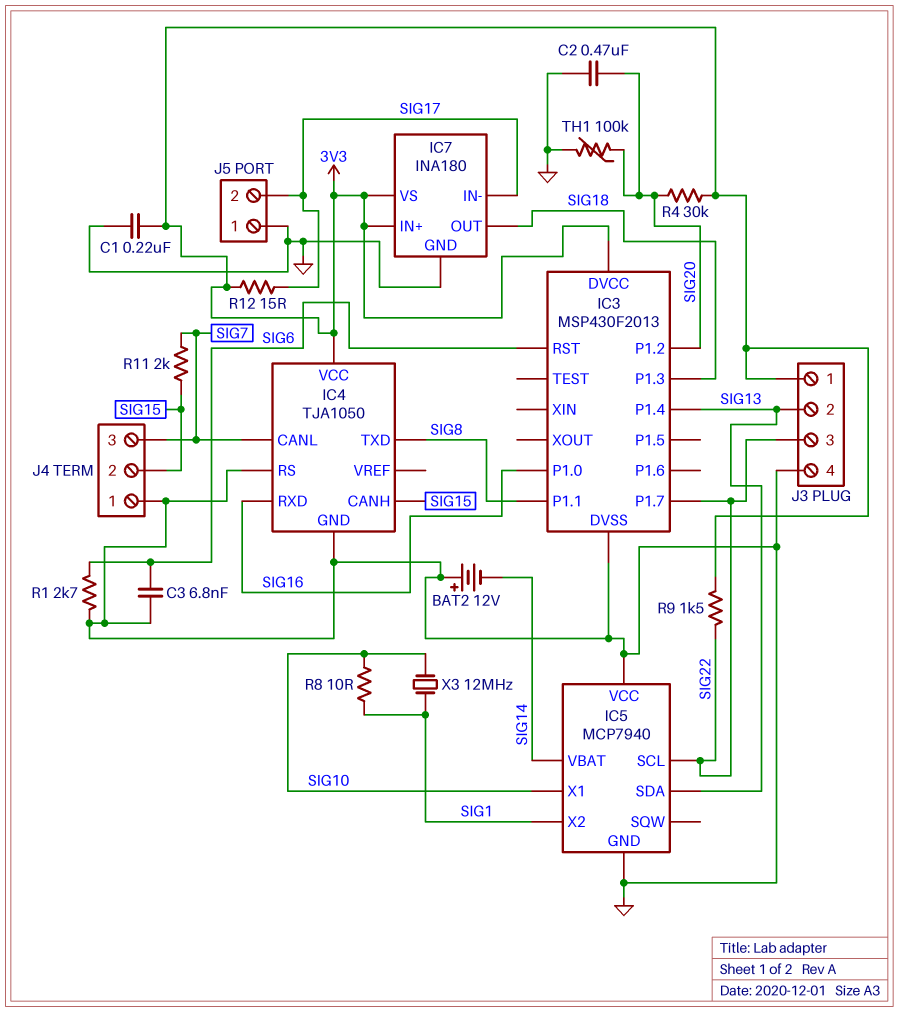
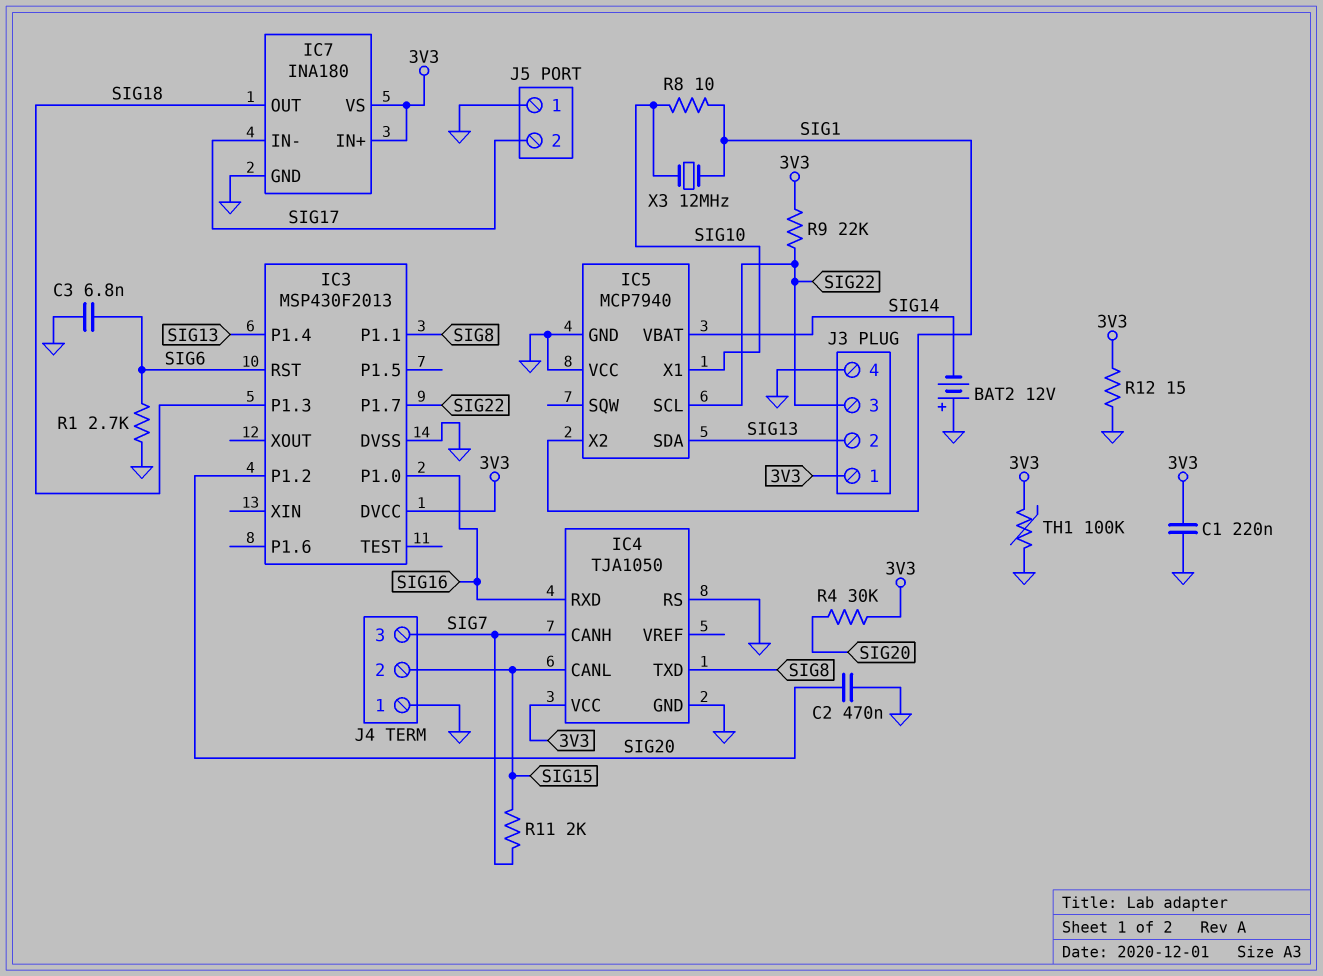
IC4 pin CANH: SIG15 -> SIG7
IC4 pin CANL: SIG7 -> SIG15
R9: 1.5k (3V3, SIG22) -> 22k (3V3, SIG22)
R12: 15 (3V3, SIG17) -> 15 (3V3, GND)
TH1: 100k (GND, SIG20) -> 100k (3V3, GND)

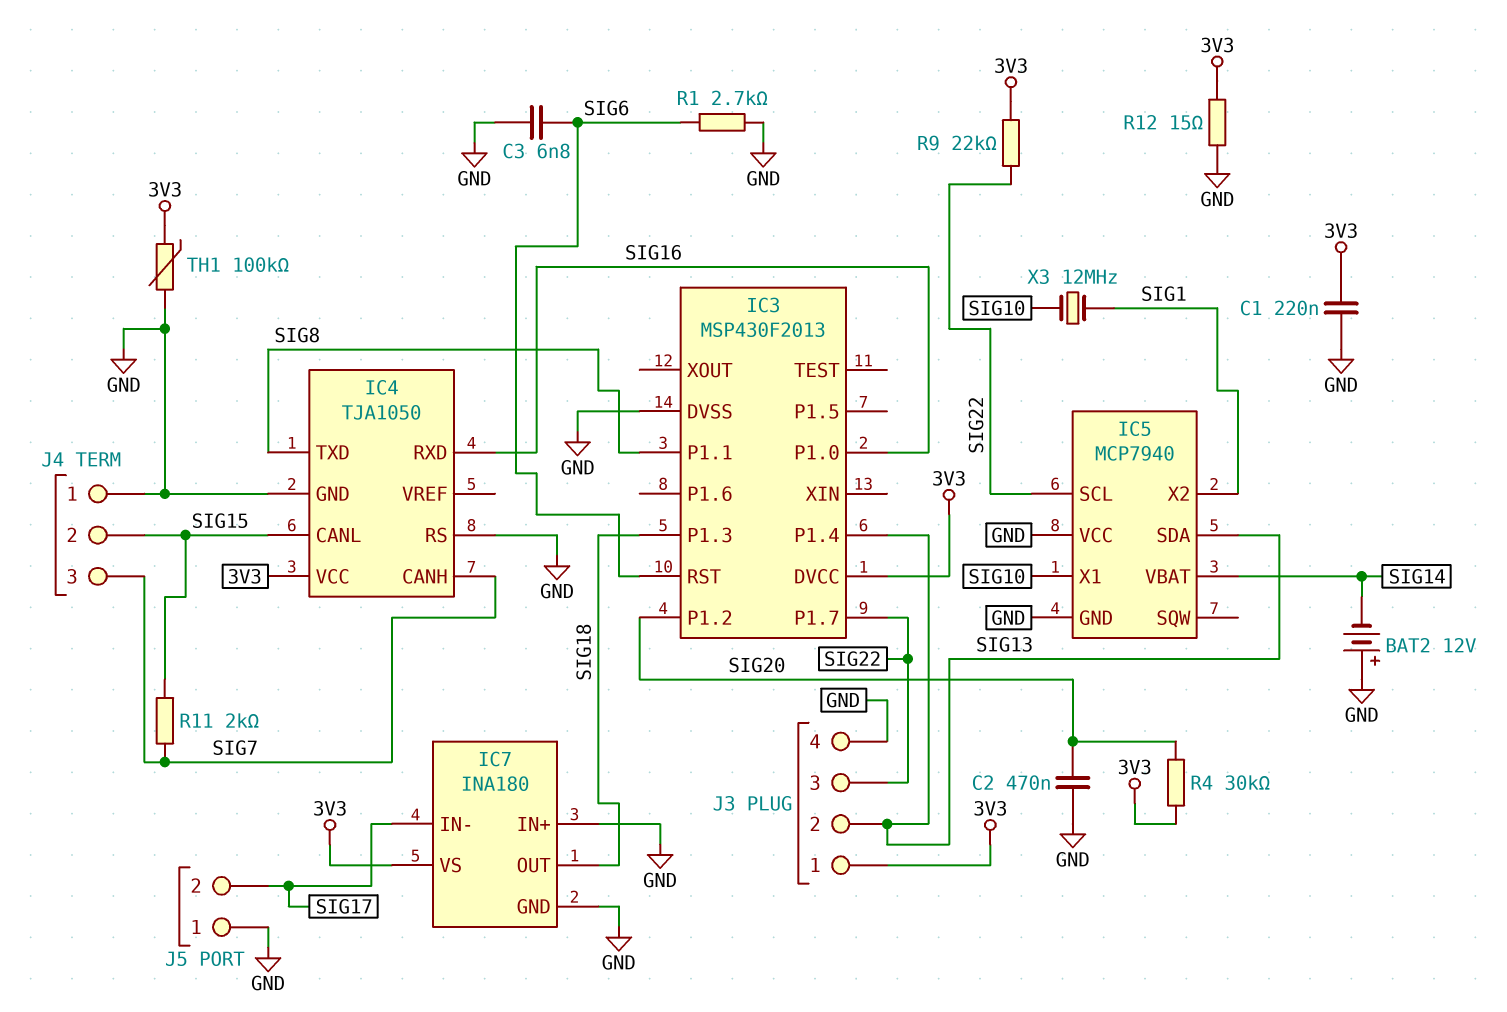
IC7 pin IN+: 3V3 -> GND
R8: 10 (SIG1, SIG10) -> none

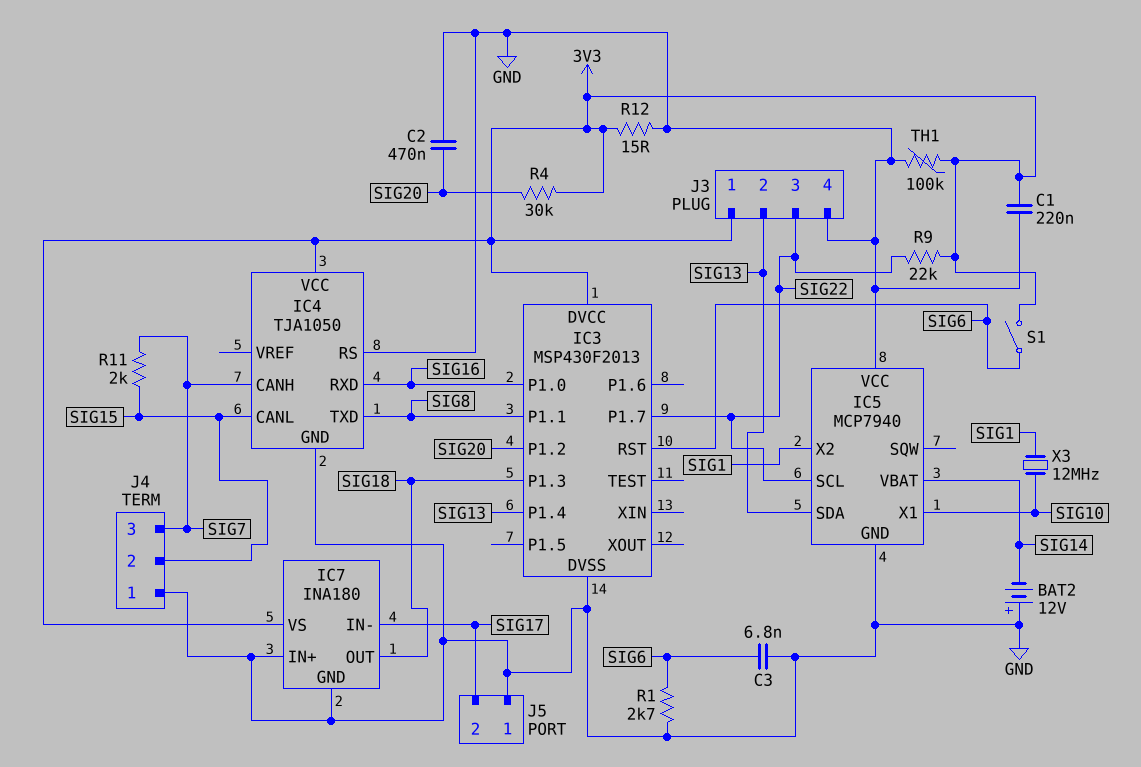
S1: none -> switch (3V3, SIG6)

